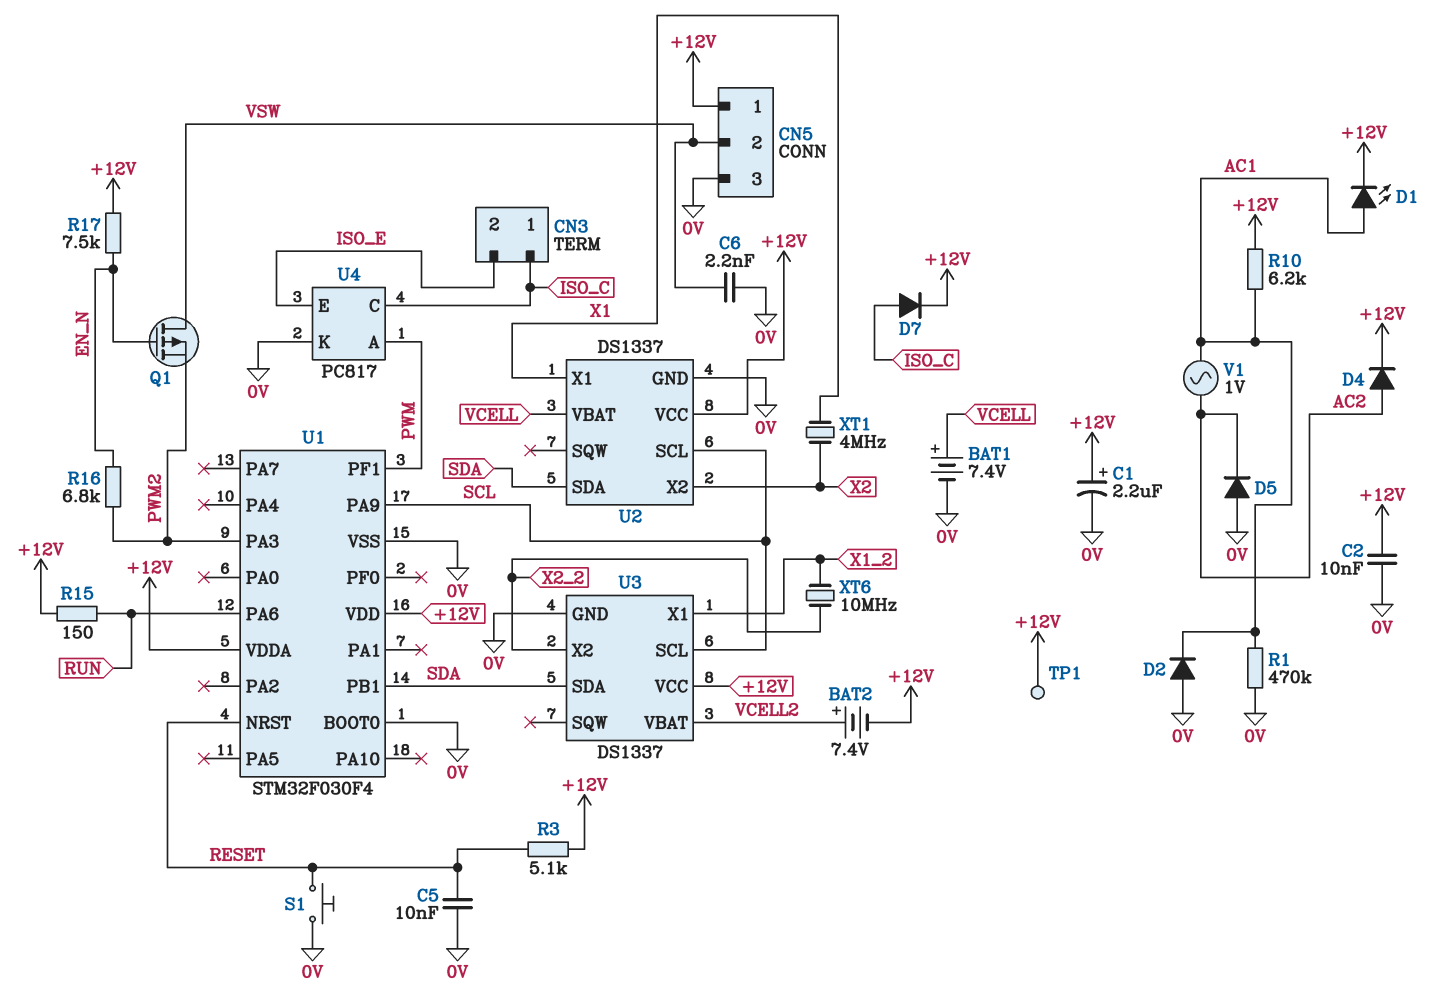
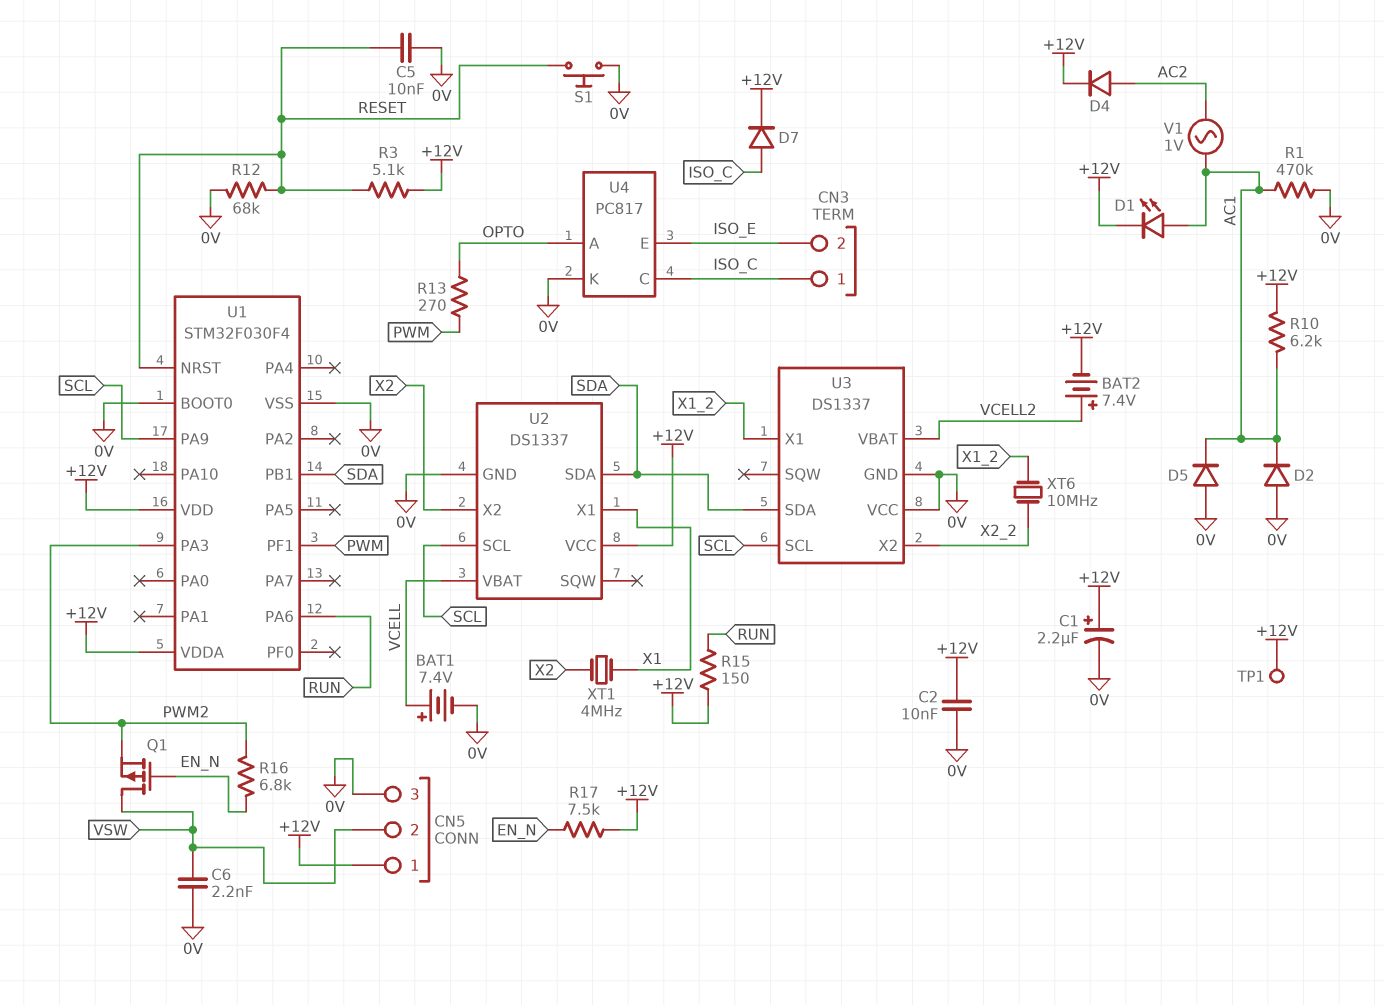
D5: diode (A 0V, K AC2) -> diode (A 0V, K AC1)
R12: none -> 68k (0V, RESET)
R13: none -> 270 (OPTO, PWM)
U3 pin VCC: +12V -> 0V
U4 pin A: PWM -> OPTO

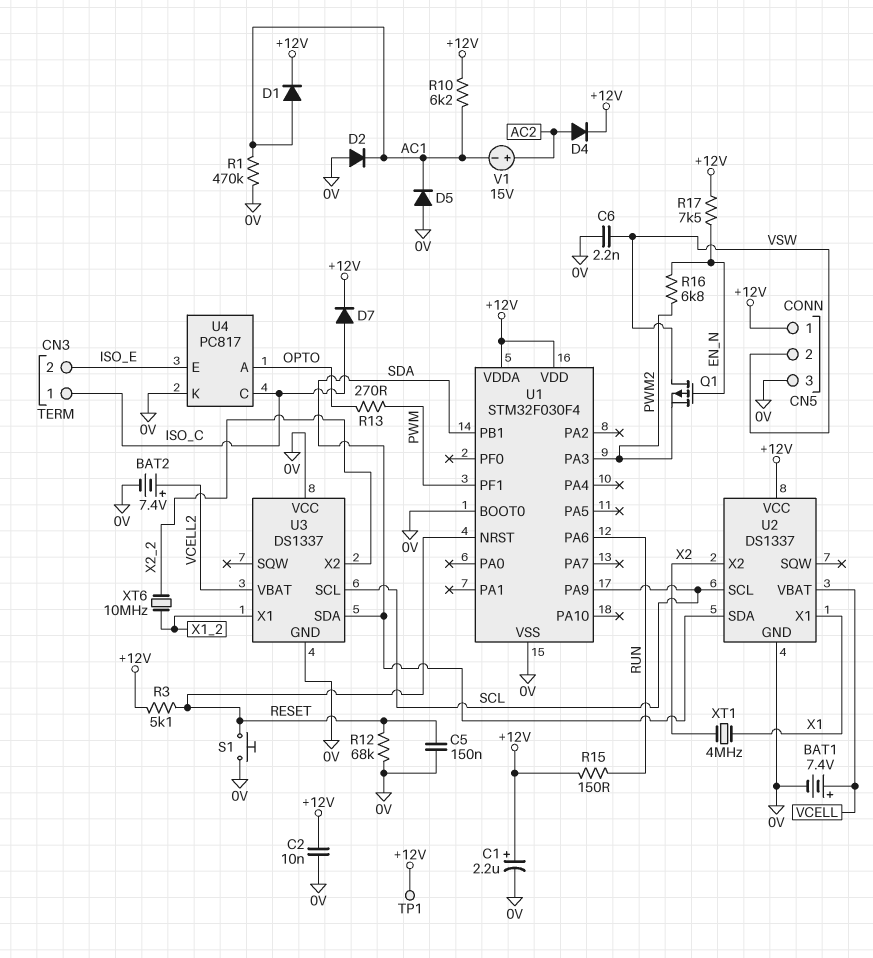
BAT2: 7.4V (plus VCELL2, minus +12V) -> 7.4V (plus VCELL2, minus 0V)
C5: 10nF (0V, RESET) -> 150nF (0V, RESET)
D1: LED (A AC1, K +12V) -> diode (A AC1, K +12V)
V1: AC 1V (AC1, AC2) -> 15V (plus AC2, minus AC1)

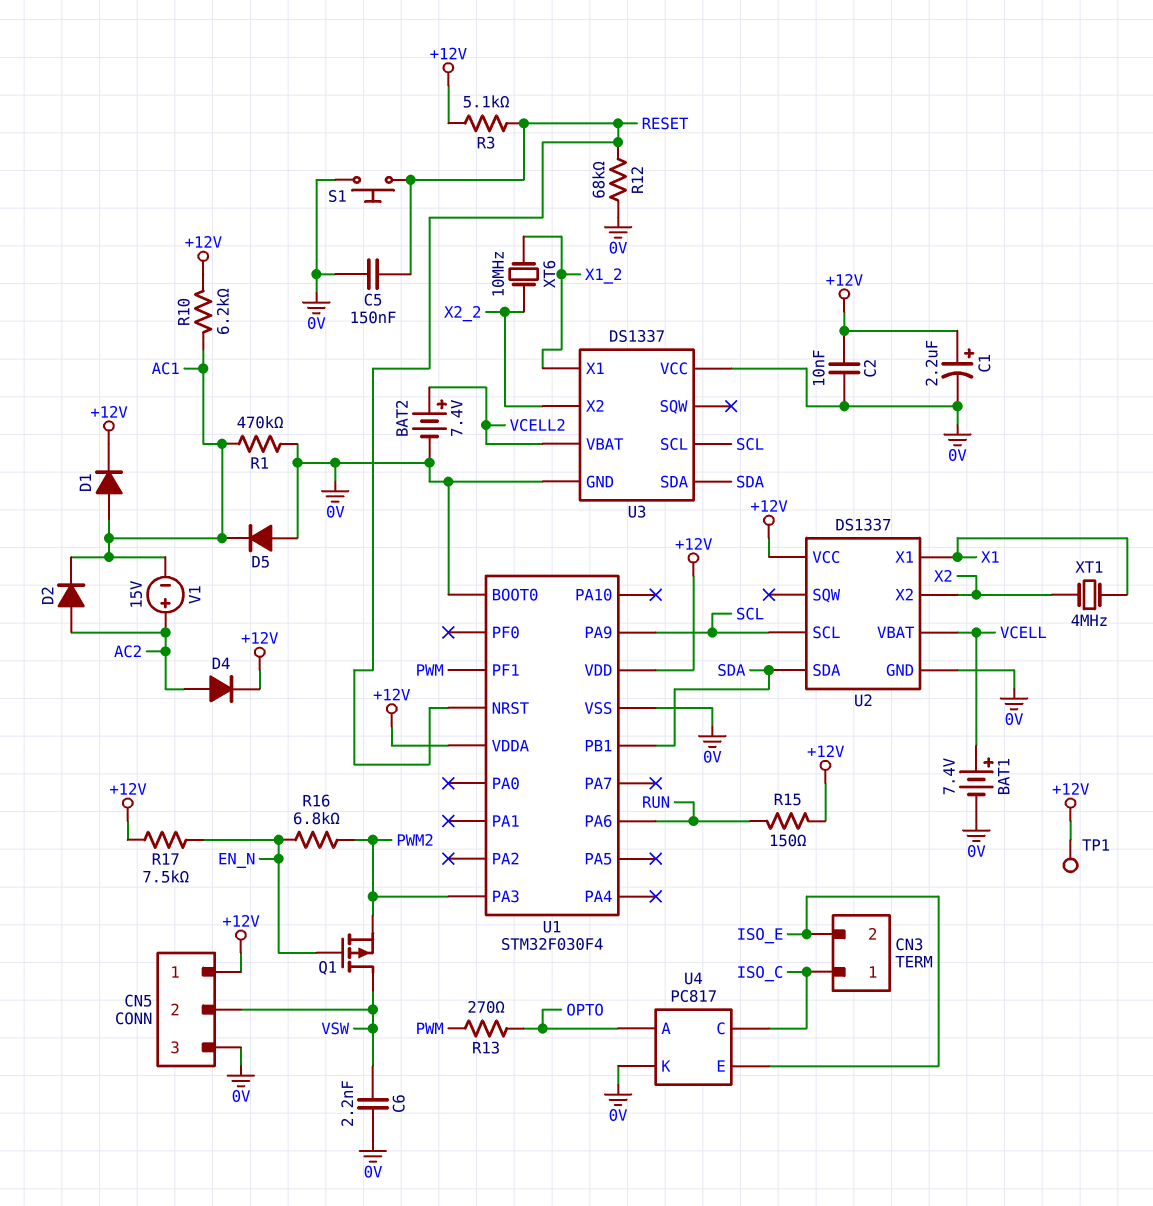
D2: diode (A 0V, K AC1) -> diode (A AC2, K AC1)
D7: diode (A ISO_C, K +12V) -> none

